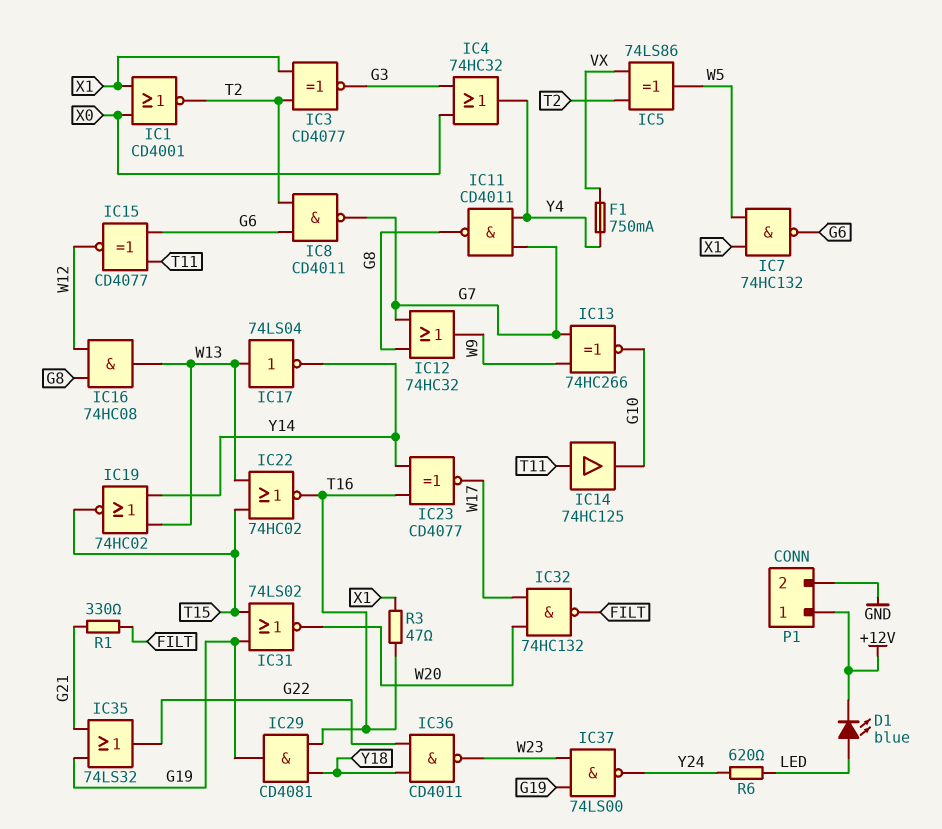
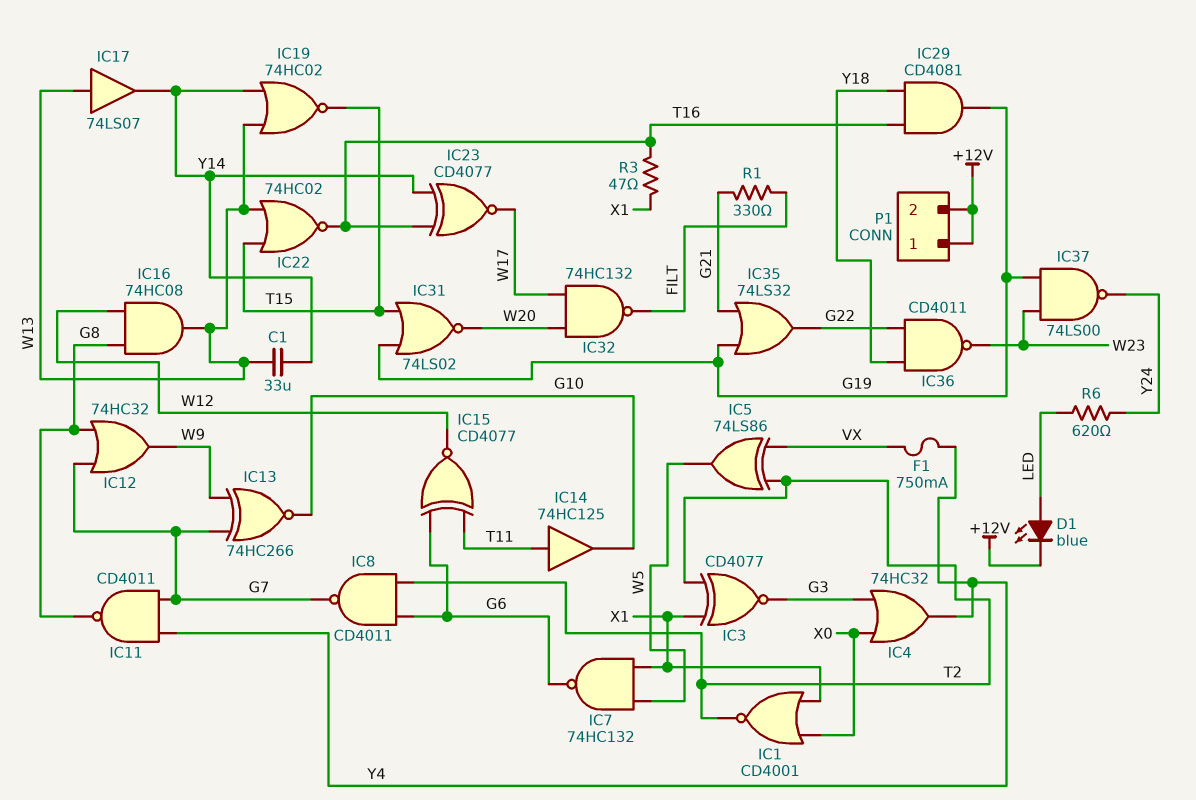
C1: none -> 33uF (W13, Y14)
IC17: NOT 74LS04 (in W13, out Y14) -> buffer 74LS07 (in W13, out Y14)
P1 pin 2: GND -> +12V

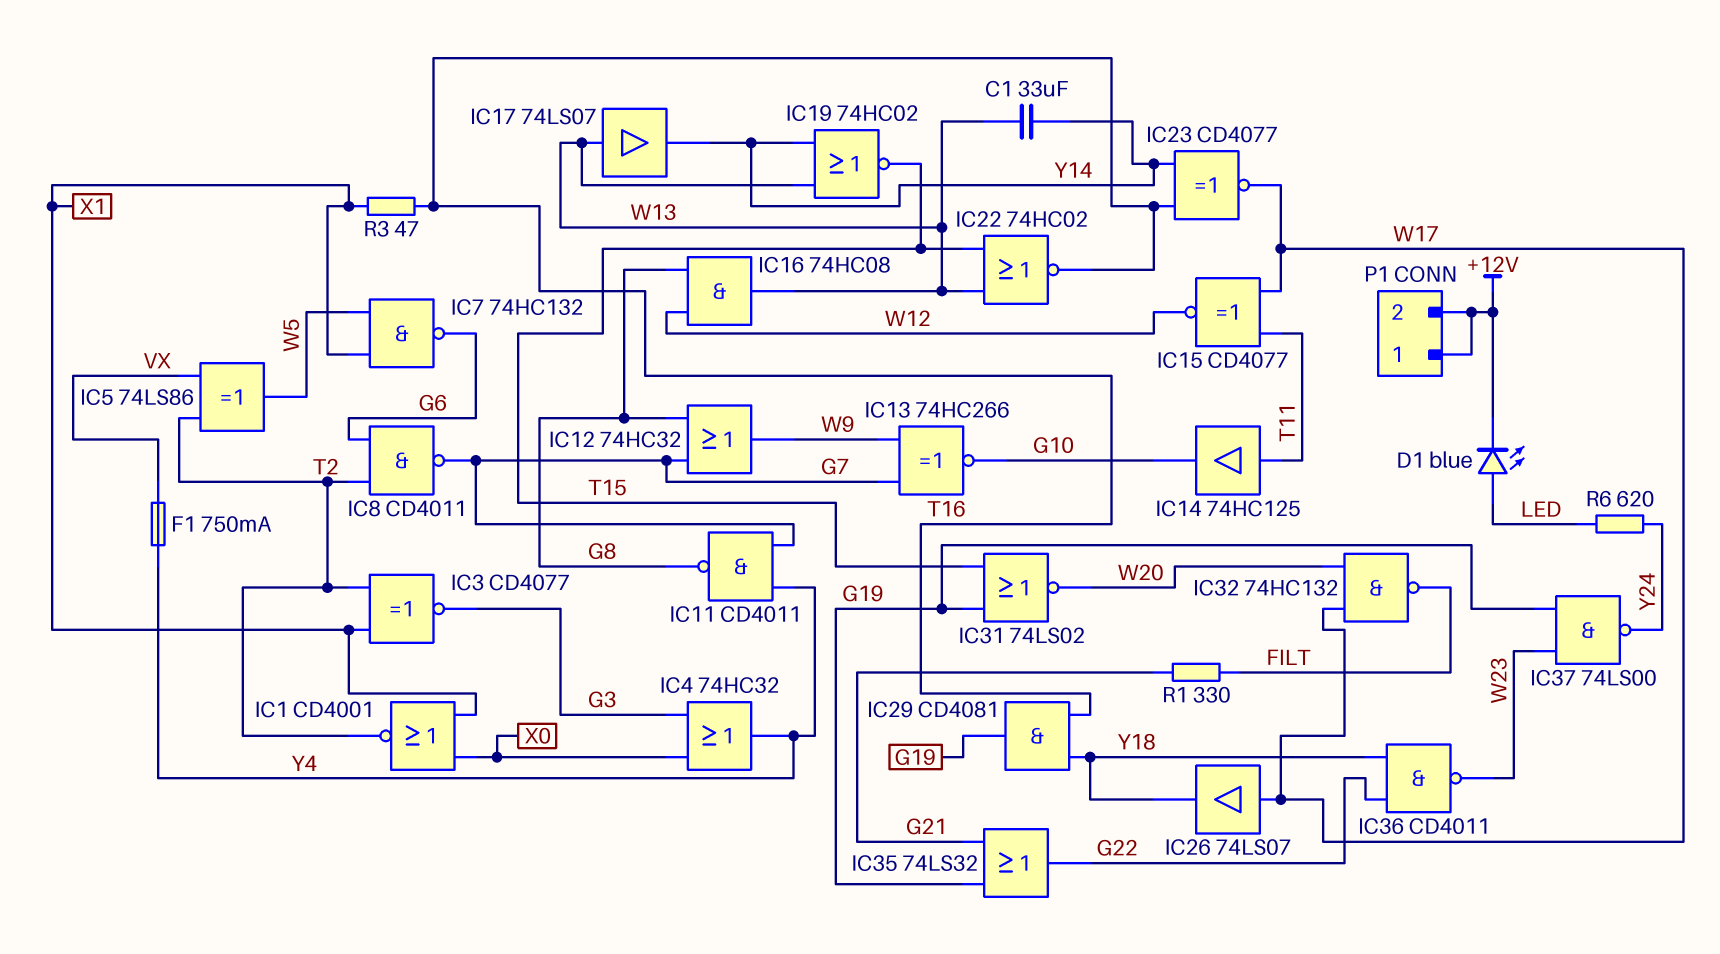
IC15: XNOR CD4077 (in G6, in T11, out W12) -> XNOR CD4077 (in T11, in W17, out W12)
IC26: none -> buffer 74LS07 (in W17, out Y18)

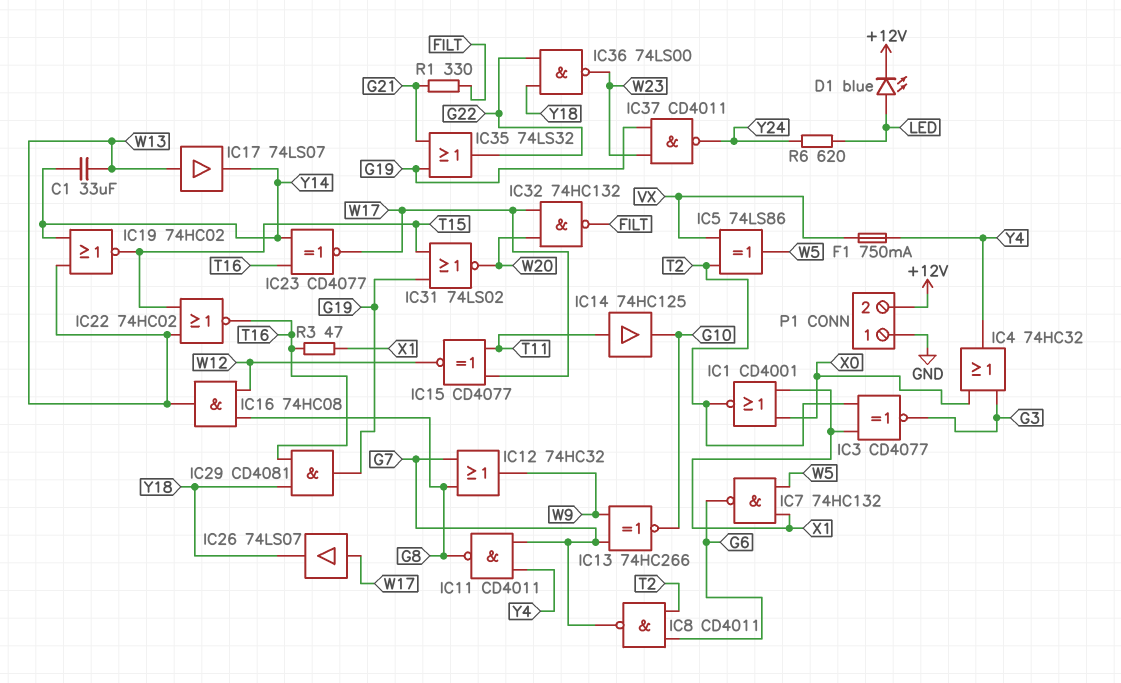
IC36: NAND CD4011 (in G22, in Y18, out W23) -> NAND 74LS00 (in G22, in Y18, out W23)
IC37: NAND 74LS00 (in G19, in W23, out Y24) -> NAND CD4011 (in G19, in W23, out Y24)
P1 pin 1: +12V -> GND

